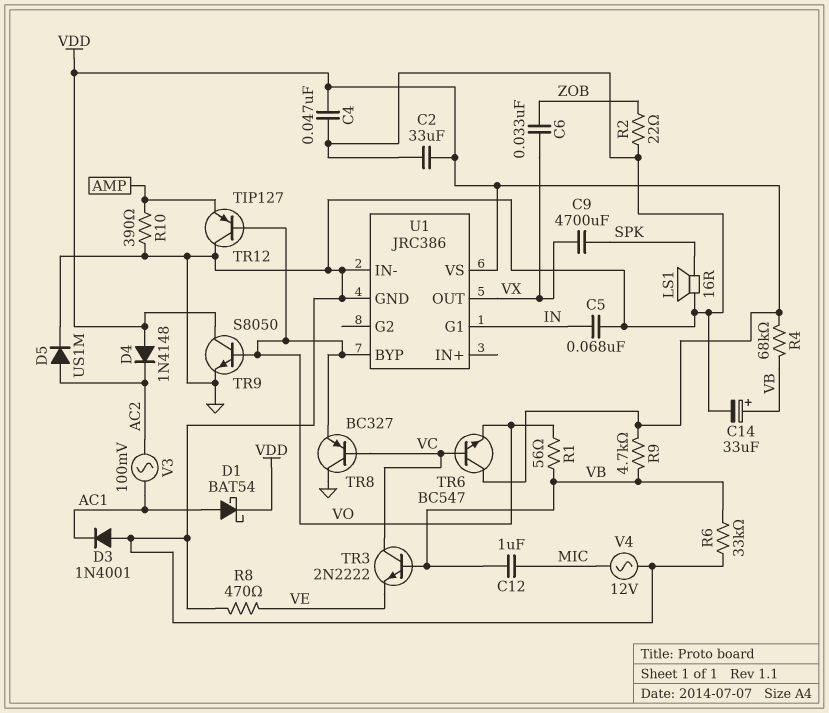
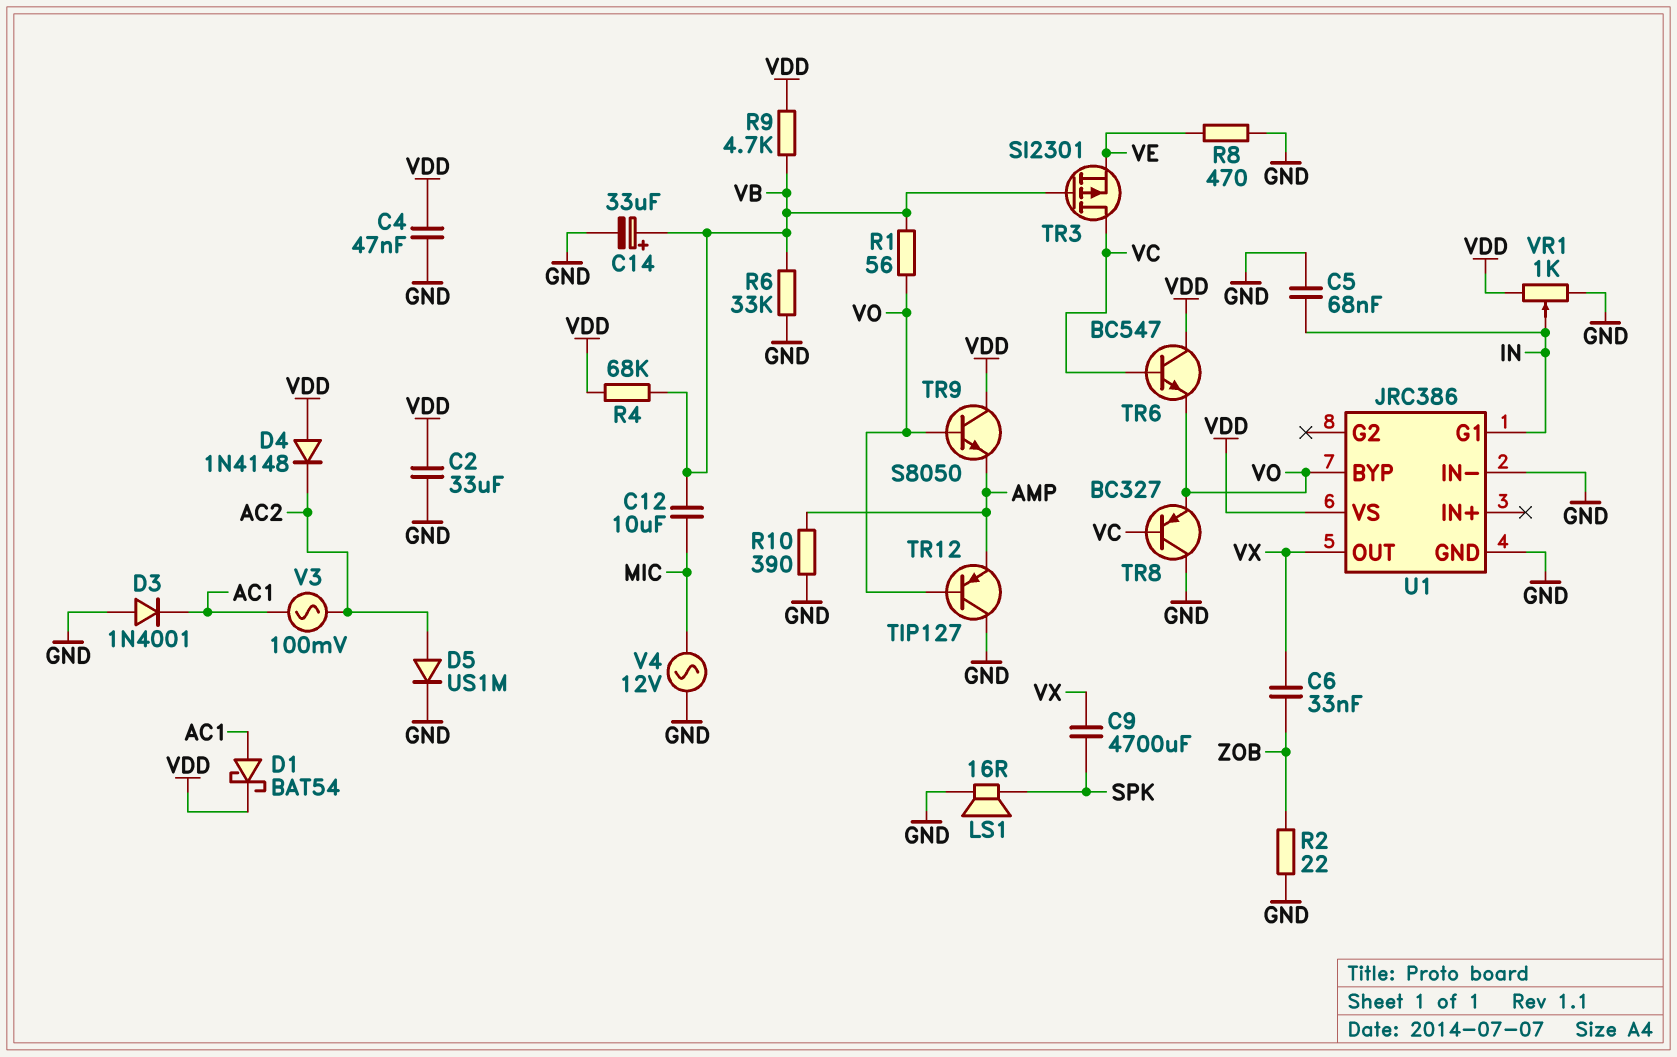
C12: 1uF (MIC, VB) -> 10uF (MIC, VB)
TR3: NPN 2N2222 (B VB, C VC, E VE) -> PMOS SI2301 (G VB, D VC, S VE)
TR9: NPN S8050 (B VO, C VDD, E GND) -> NPN S8050 (B VO, C VDD, E AMP)
VR1: none -> 1k (GND, VDD, wiper IN)

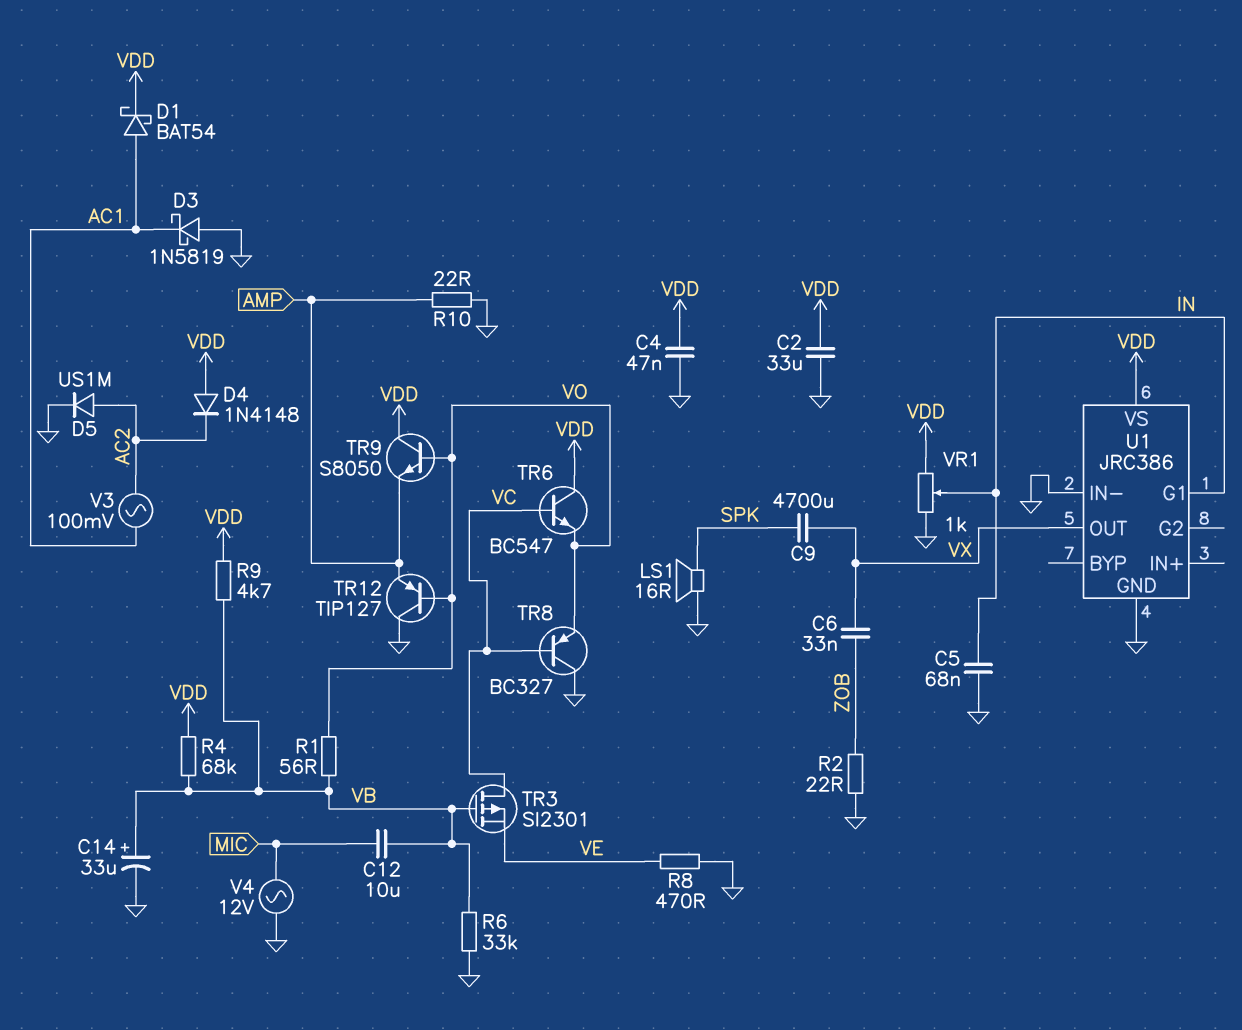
D3: diode 1N4001 (A GND, K AC1) -> schottky 1N5819 (A GND, K AC1)
R10: 390 (AMP, GND) -> 22 (AMP, GND)
U1 pin BYP: VO -> none

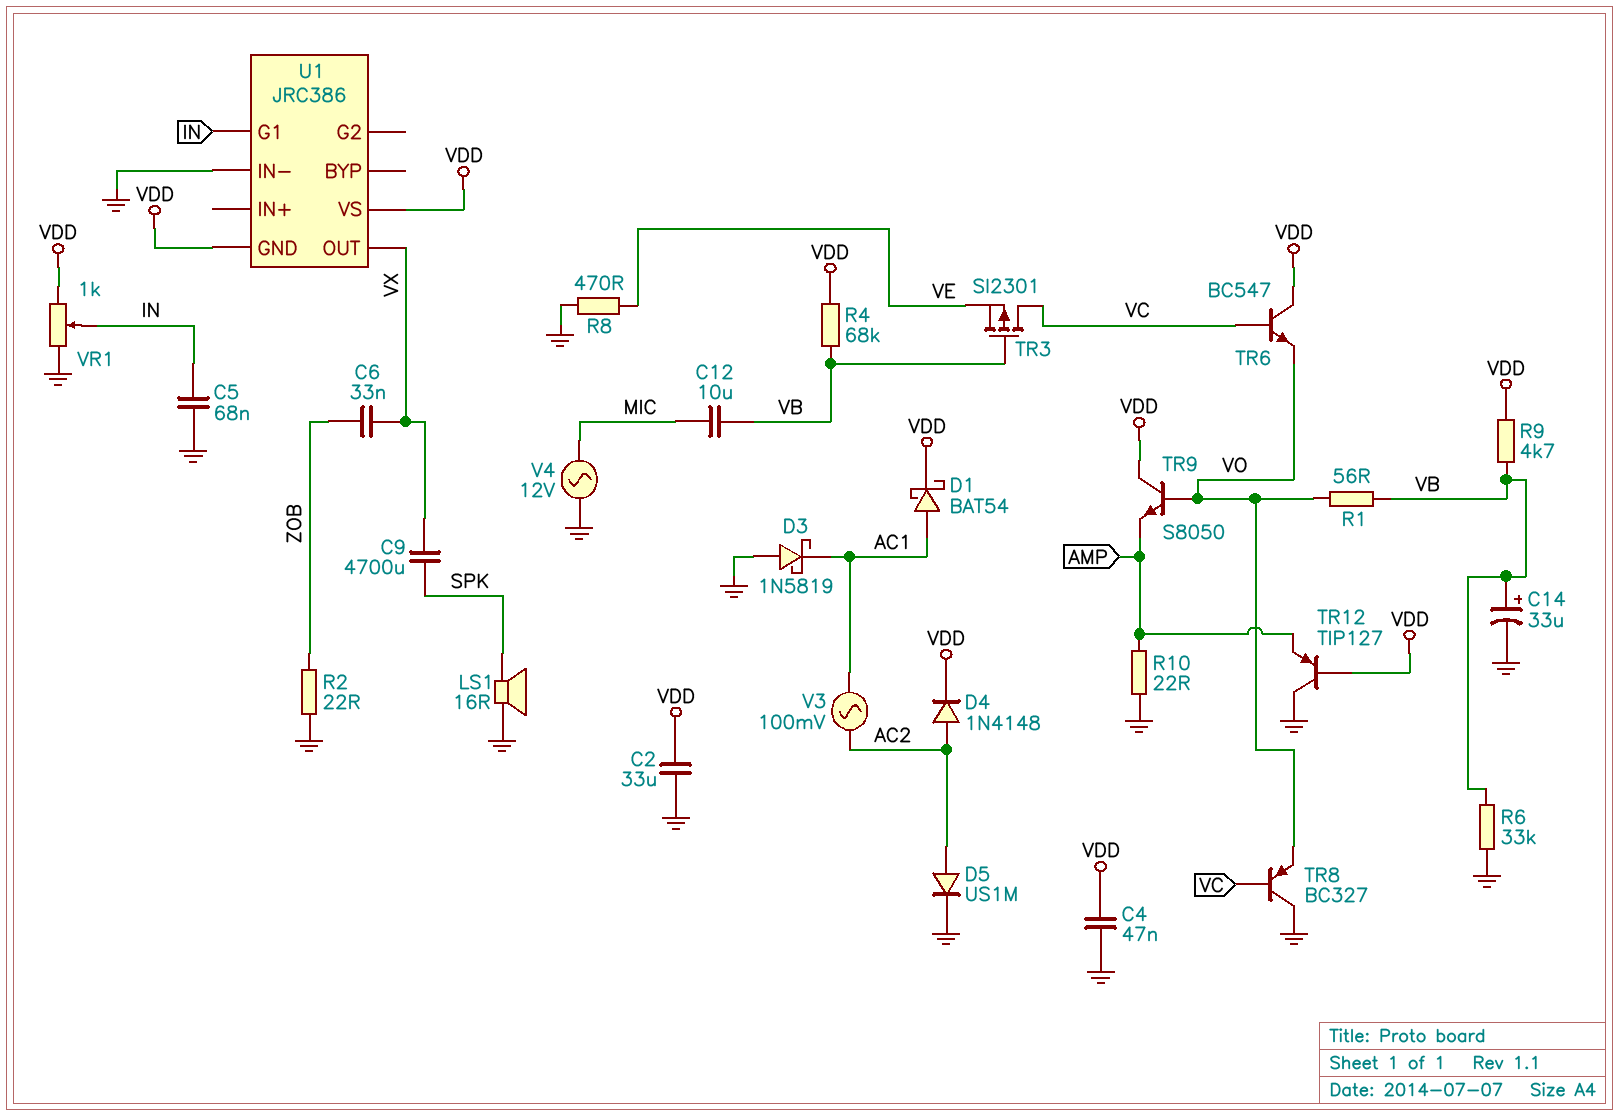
D4: diode 1N4148 (A VDD, K AC2) -> diode 1N4148 (A AC2, K VDD)
TR12: PNP TIP127 (B VO, C GND, E AMP) -> PNP TIP127 (B VDD, C GND, E AMP)
U1 pin GND: GND -> VDD

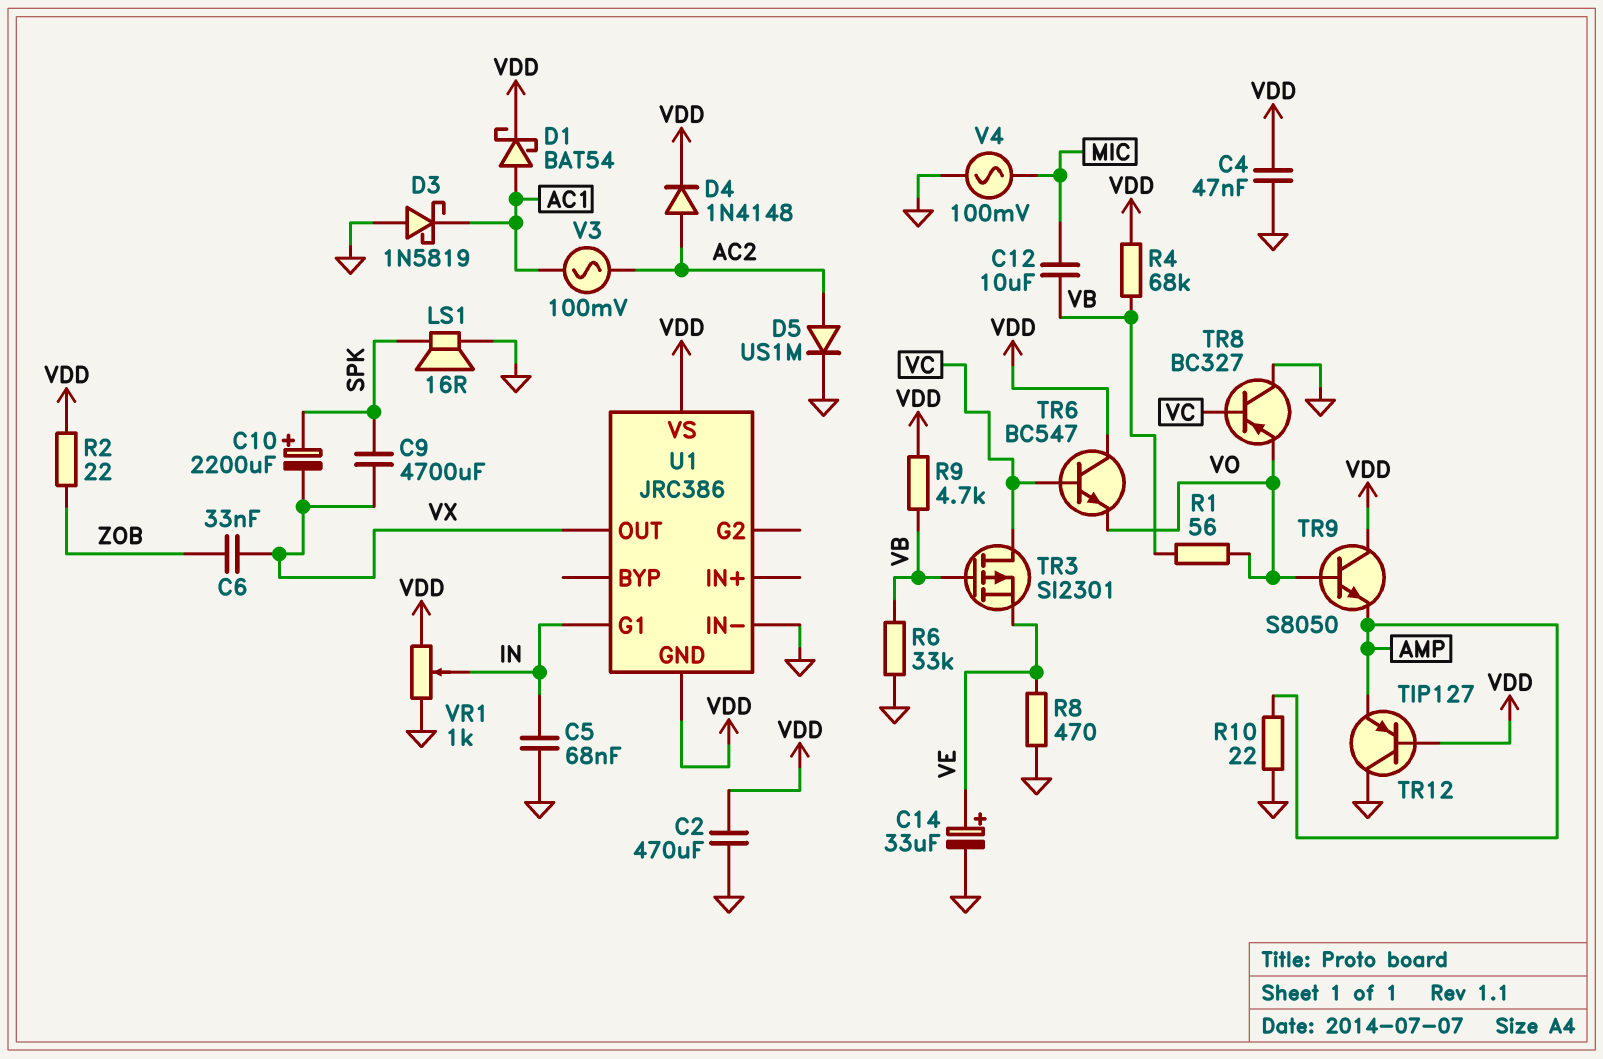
C2: 33uF (GND, VDD) -> 470uF (GND, VDD)
C10: none -> 2200uF (plus SPK, minus VX)
C14: 33uF (plus VB, minus GND) -> 33uF (plus VE, minus GND)
R2: 22 (GND, ZOB) -> 22 (VDD, ZOB)
V4: AC 12V (GND, MIC) -> AC 100mV (GND, MIC)

